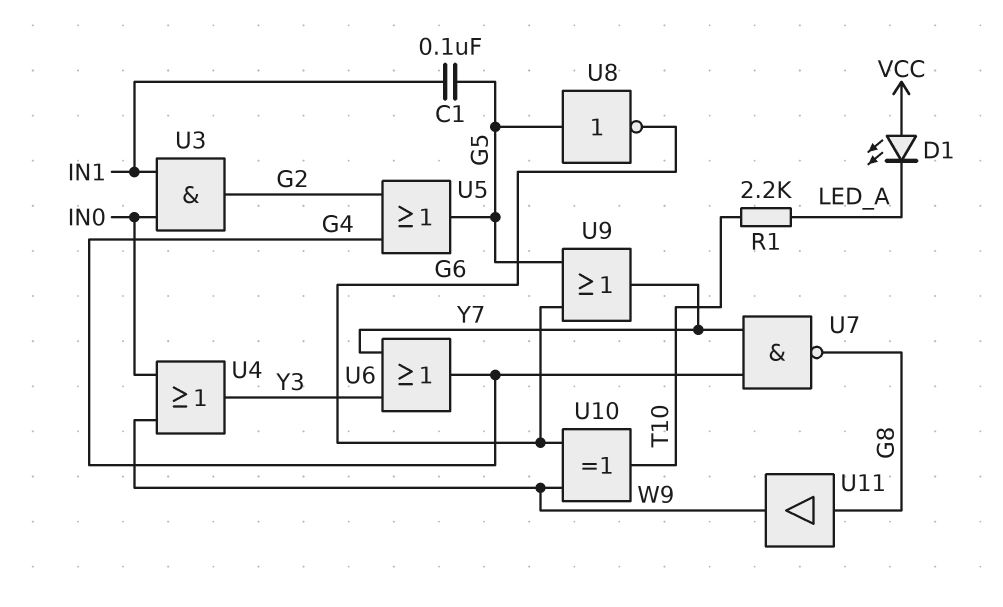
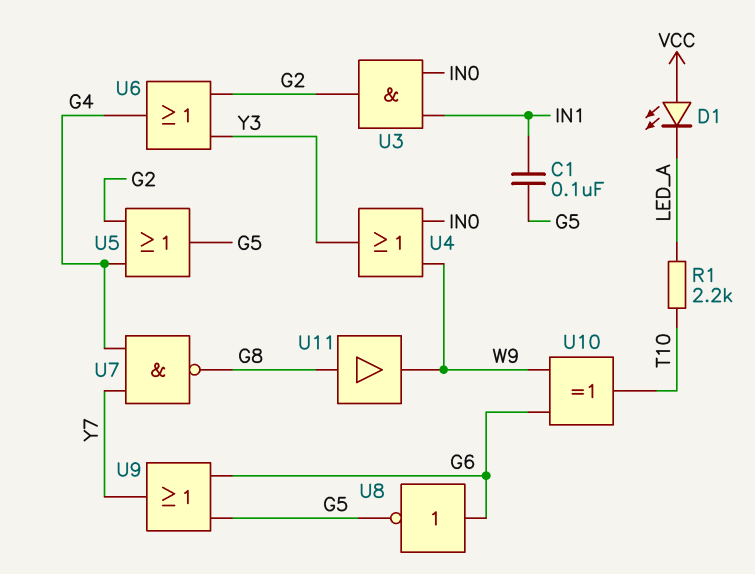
U6: OR (in Y3, in Y7, out G4) -> OR (in G2, in Y3, out G4)
U8: NOT (in G5, out G6) -> NOT (in G6, out G5)

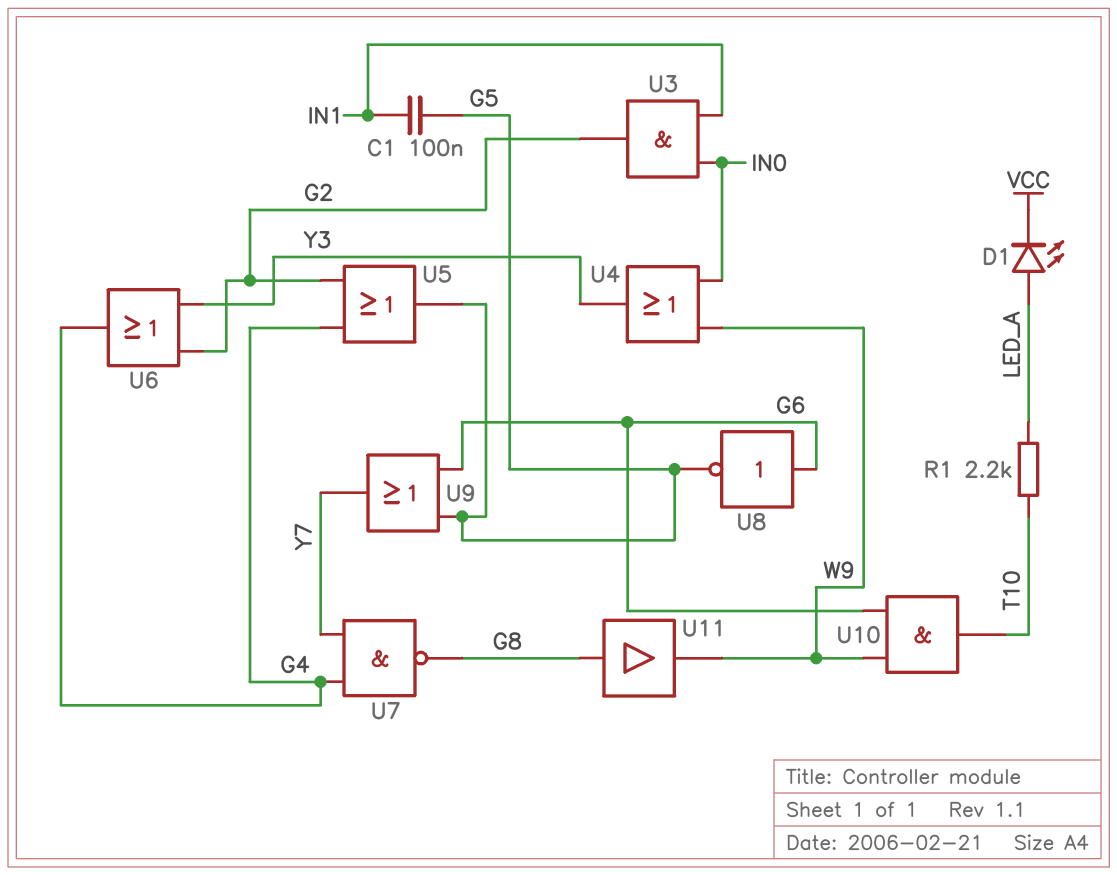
D1: LED (A VCC, K LED_A) -> LED (A LED_A, K VCC)
U10: XOR (in G6, in W9, out T10) -> AND (in G6, in W9, out T10)

